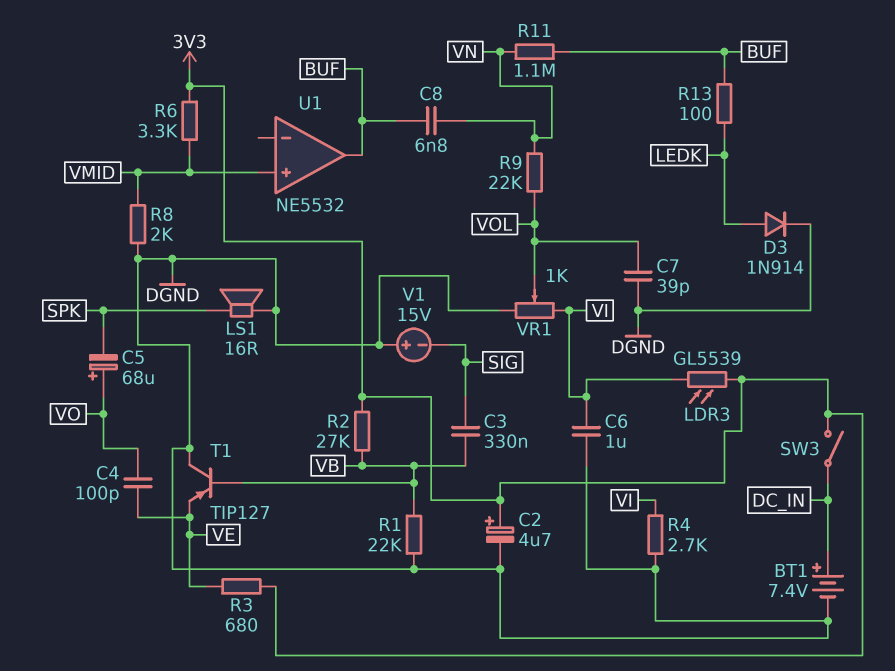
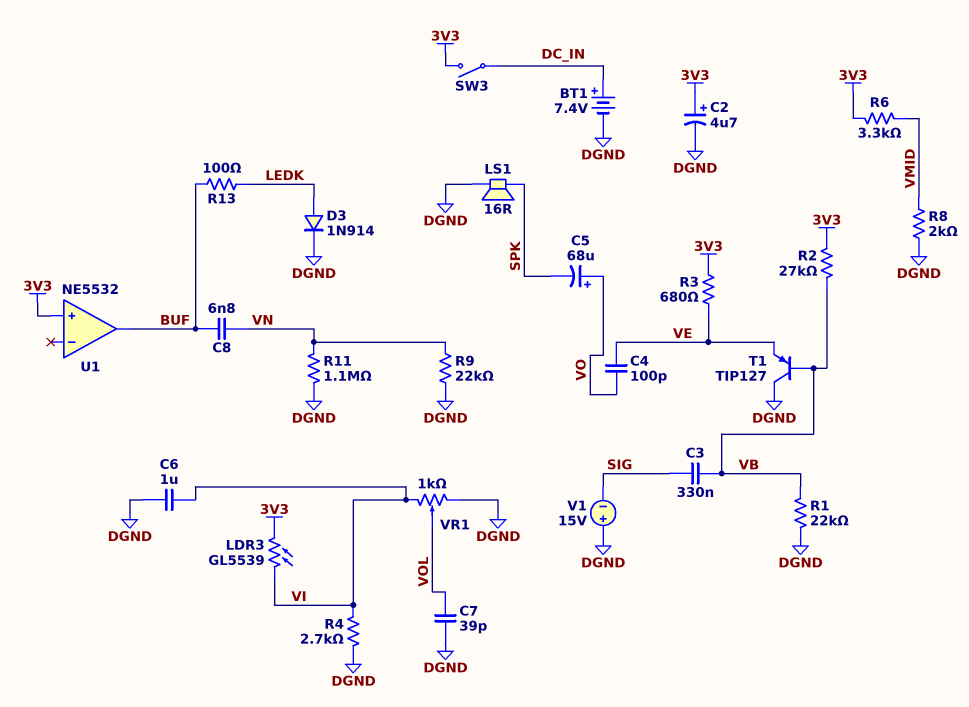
R9: 22k (VN, VOL) -> 22k (DGND, VN)
R11: 1.1M (BUF, VN) -> 1.1M (DGND, VN)
U1 pin in+: VMID -> 3V3

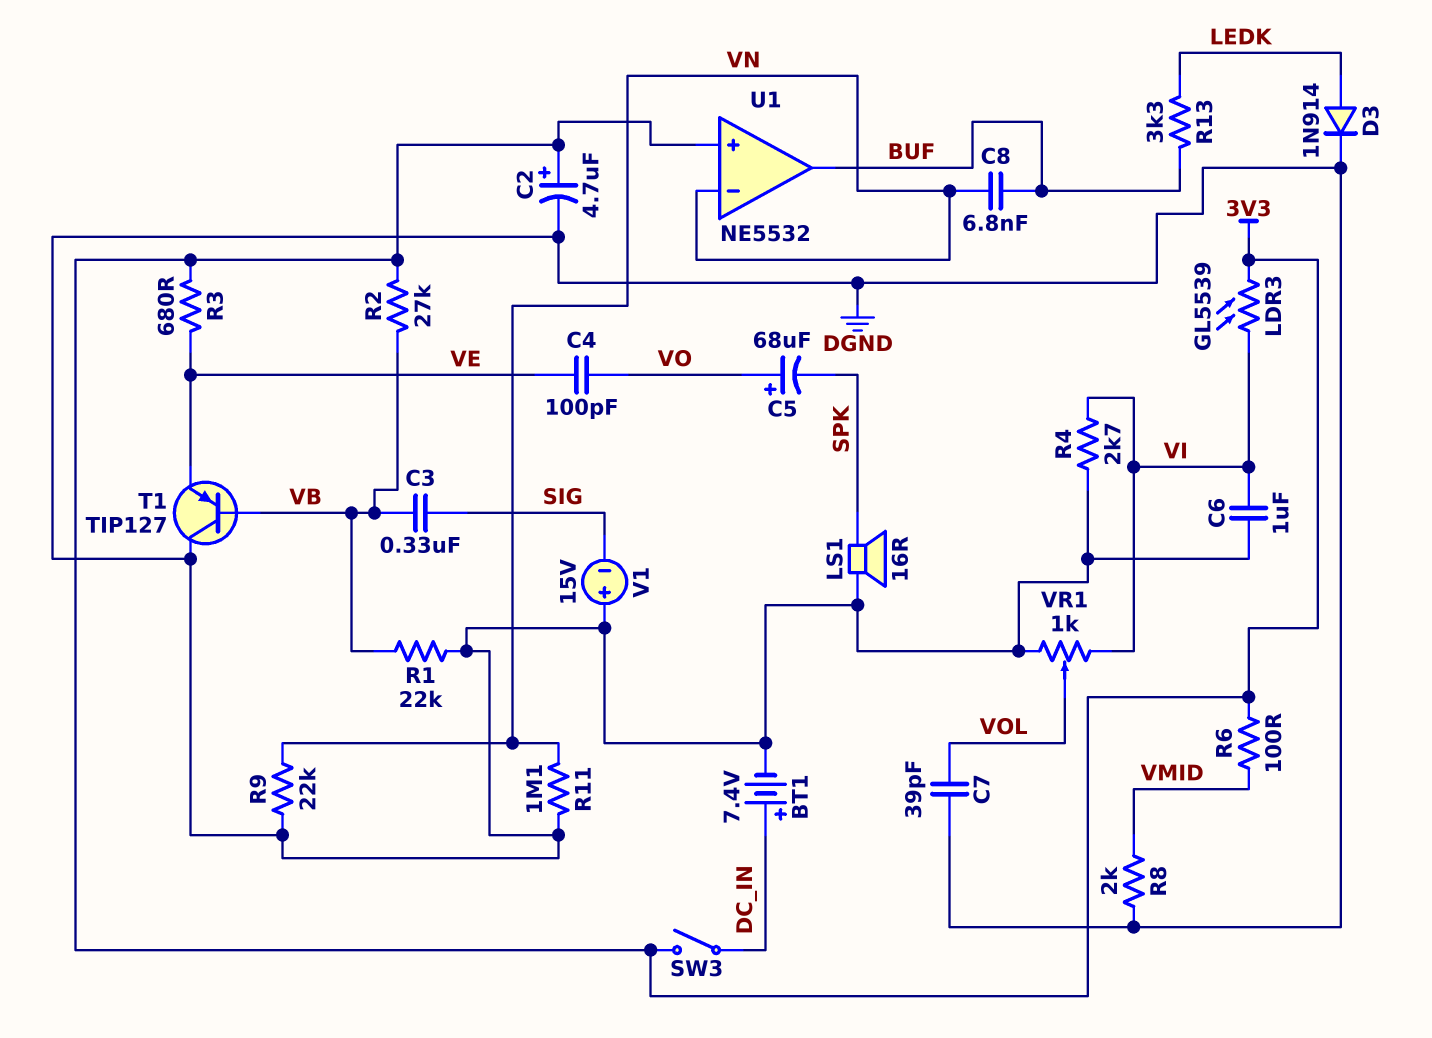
R6: 3.3k (3V3, VMID) -> 100 (3V3, VMID)
R13: 100 (BUF, LEDK) -> 3.3k (BUF, LEDK)
U1 pin in-: none -> VN

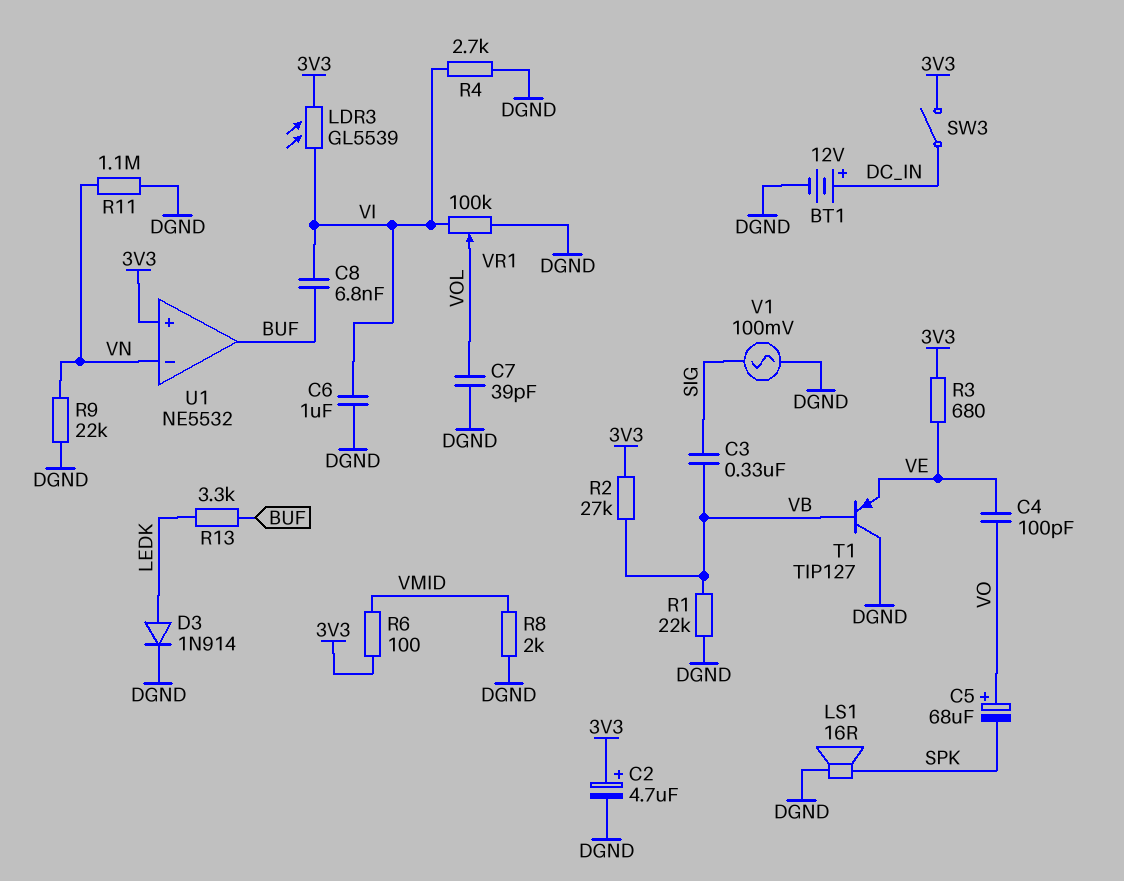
BT1: 7.4V (plus DC_IN, minus DGND) -> 12V (plus DC_IN, minus DGND)
C8: 6.8nF (BUF, VN) -> 6.8nF (BUF, VI)
V1: 15V (plus DGND, minus SIG) -> AC 100mV (DGND, SIG)
VR1: 1k (DGND, VI, wiper VOL) -> 100k (DGND, VI, wiper VOL)

